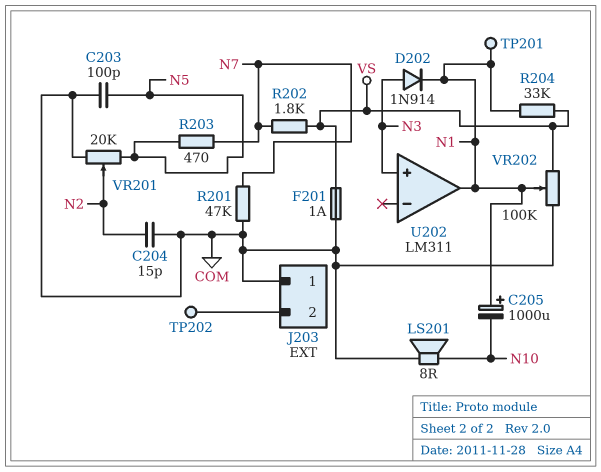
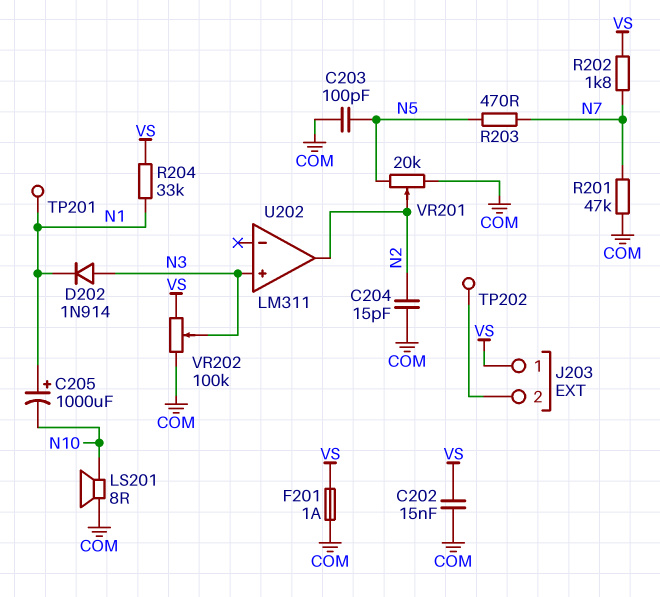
C202: none -> 15nF (COM, VS)
J203 pin 1: COM -> VS
U202 pin out: N1 -> N2
VR202: 100k (COM, VS, wiper N1) -> 100k (COM, VS, wiper N3)

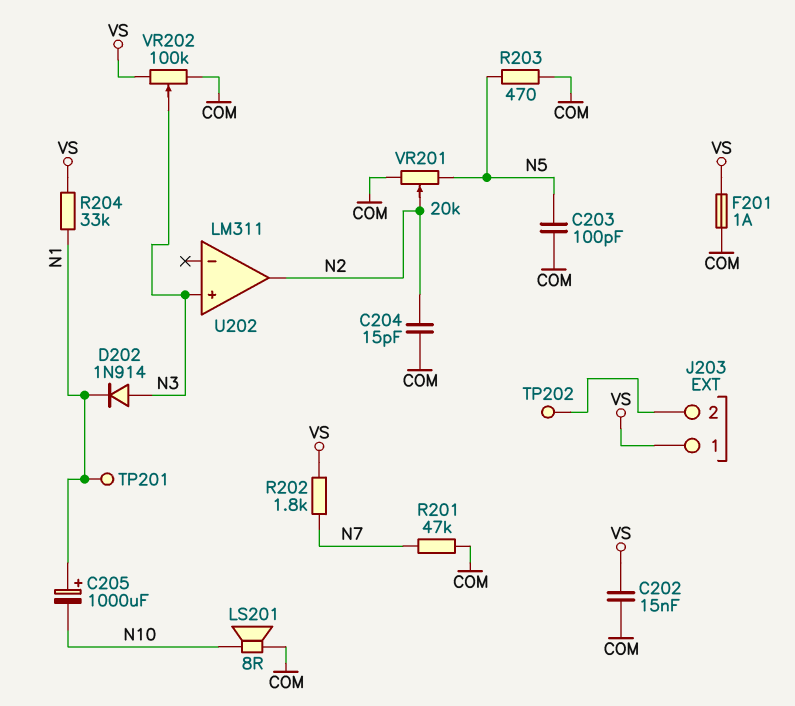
R203: 470 (N5, N7) -> 470 (COM, N5)

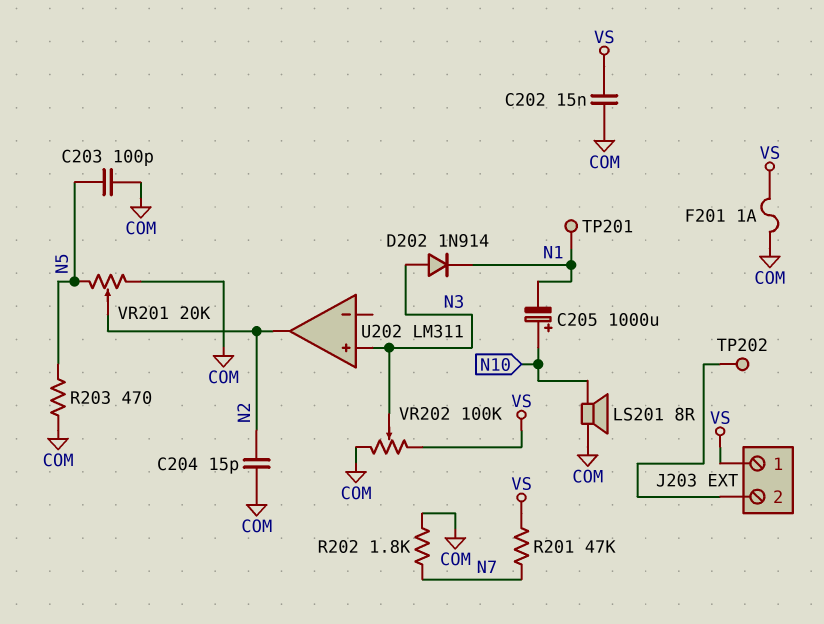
C205: 1000uF (plus N1, minus N10) -> 1000uF (plus N10, minus N1)
R201: 47k (COM, N7) -> 47k (N7, VS)
R202: 1.8k (N7, VS) -> 1.8k (COM, N7)
R204: 33k (N1, VS) -> none

